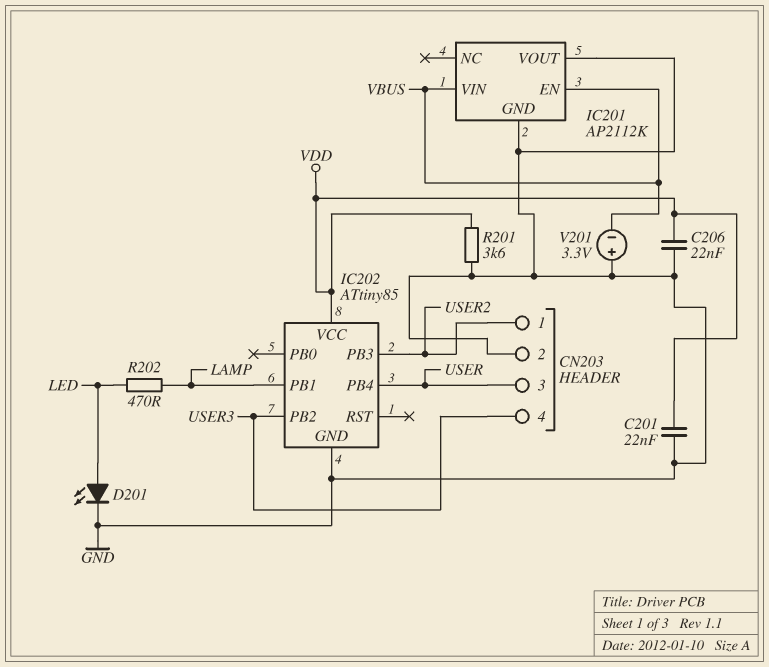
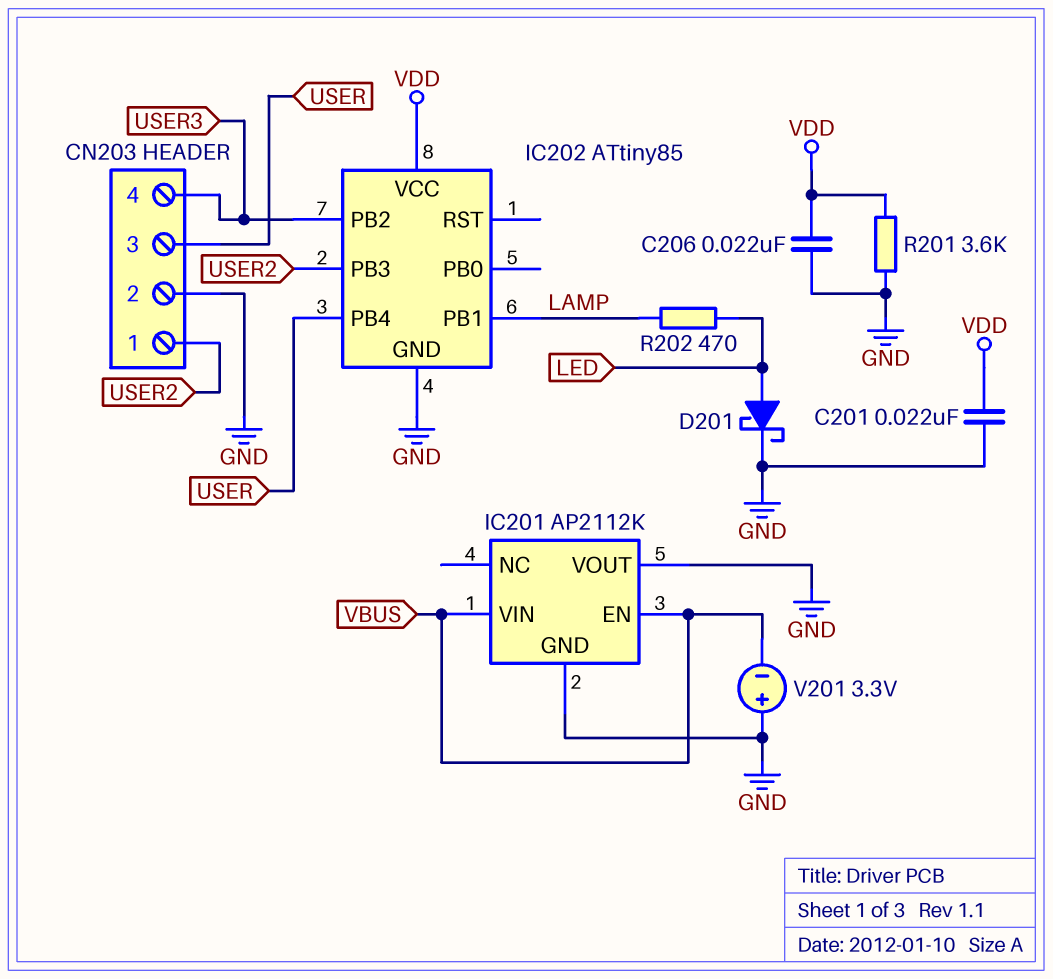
D201: LED (A LED, K GND) -> schottky (A LED, K GND)

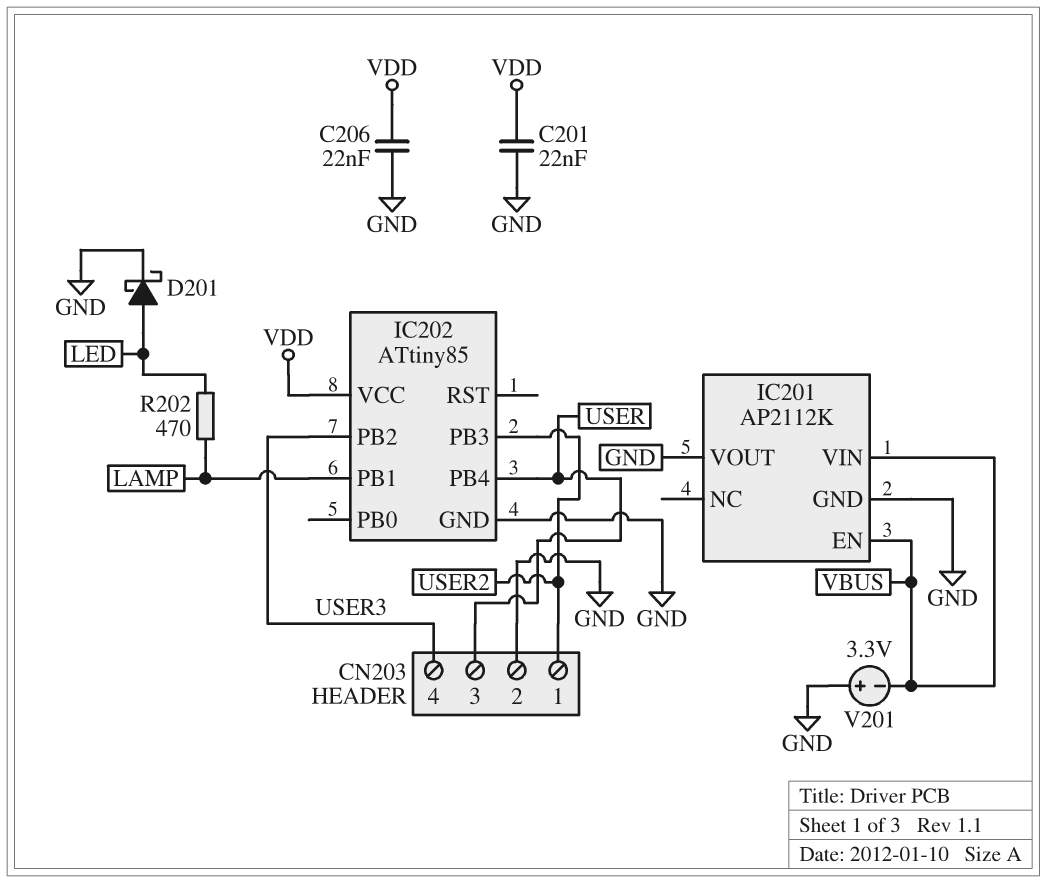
R201: 3.6k (GND, VDD) -> none

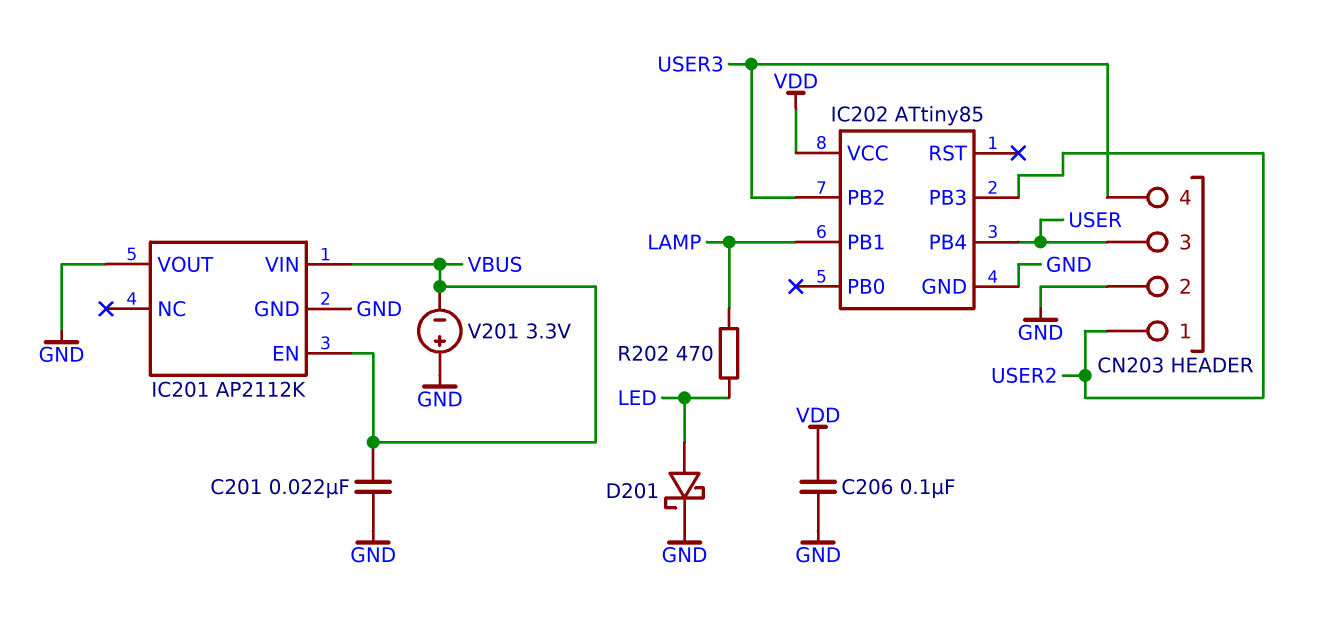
C201: 22nF (GND, VDD) -> 22nF (GND, VBUS)
C206: 22nF (GND, VDD) -> 100nF (GND, VDD)

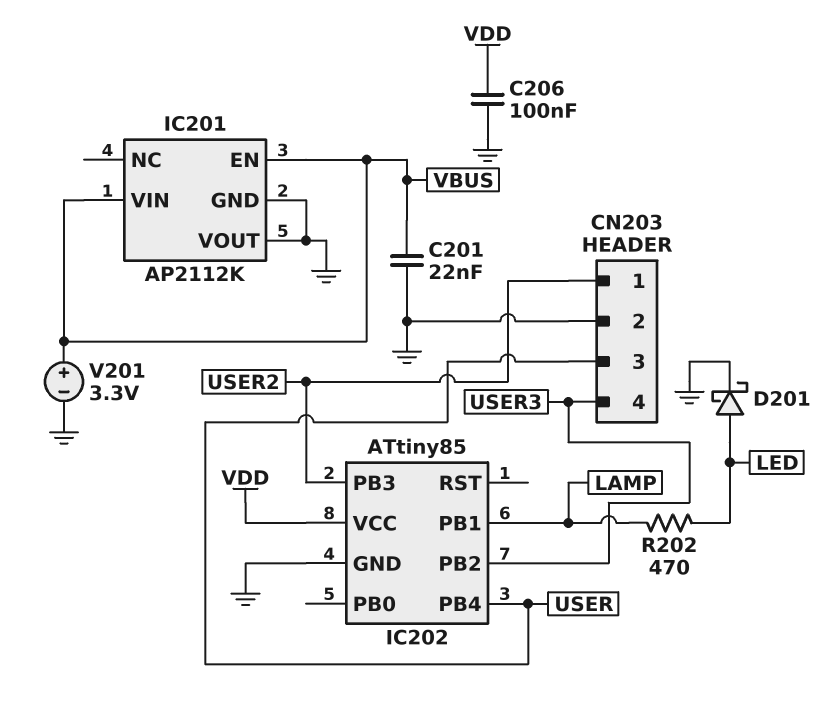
V201: 3.3V (plus GND, minus VBUS) -> 3.3V (plus VBUS, minus GND)

